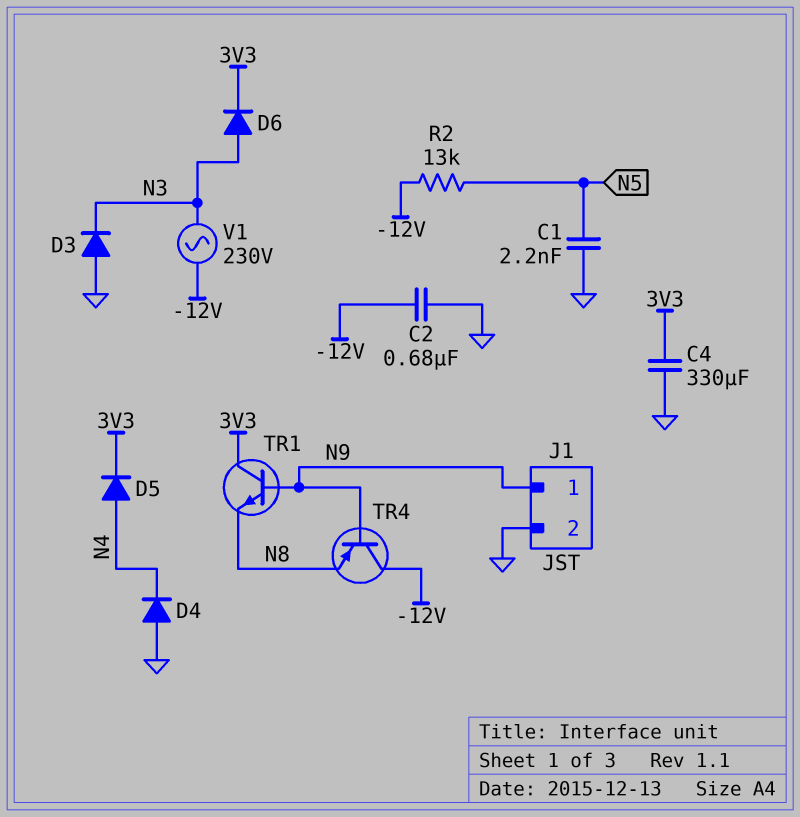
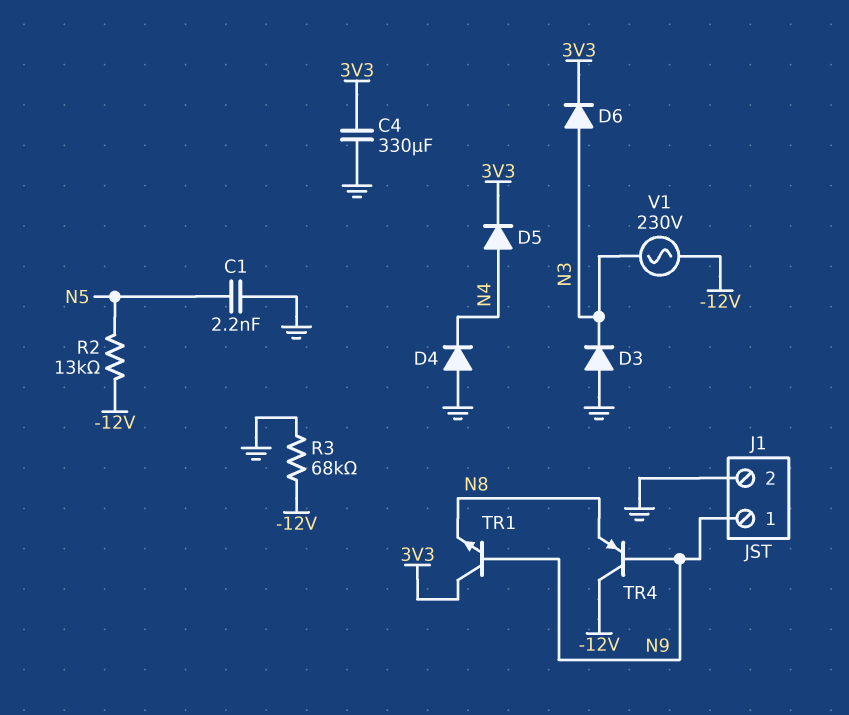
C2: 680nF (-12V, GND) -> none
R3: none -> 68k (-12V, GND)

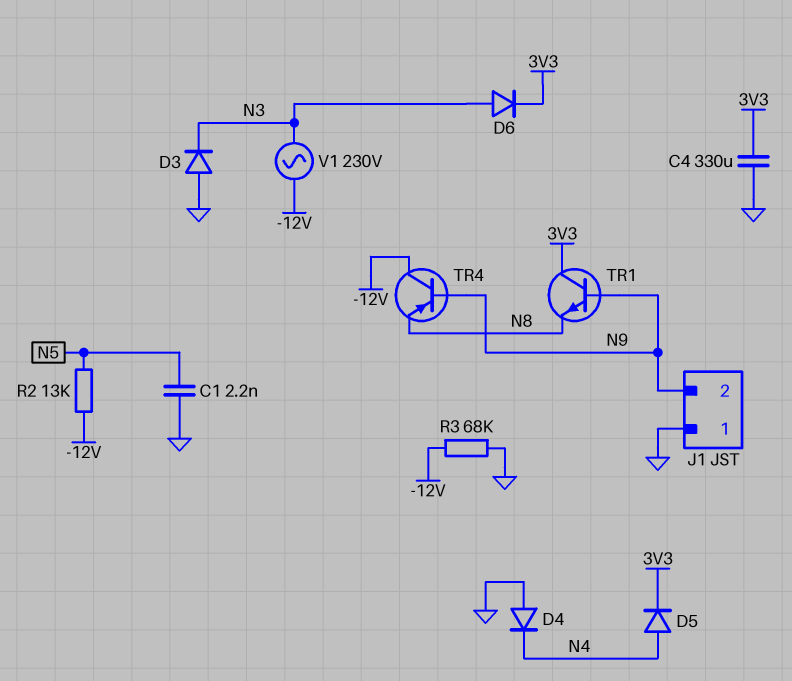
J1 pin 1: N9 -> GND
J1 pin 2: GND -> N9

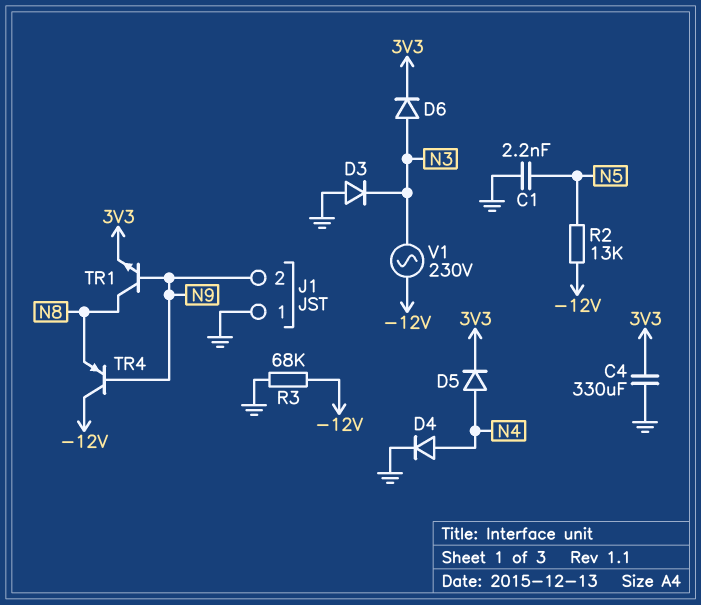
D4: diode (A GND, K N4) -> diode (A N4, K GND)
TR1: NPN (B N9, C 3V3, E N8) -> NPN (B N9, C N8, E 3V3)

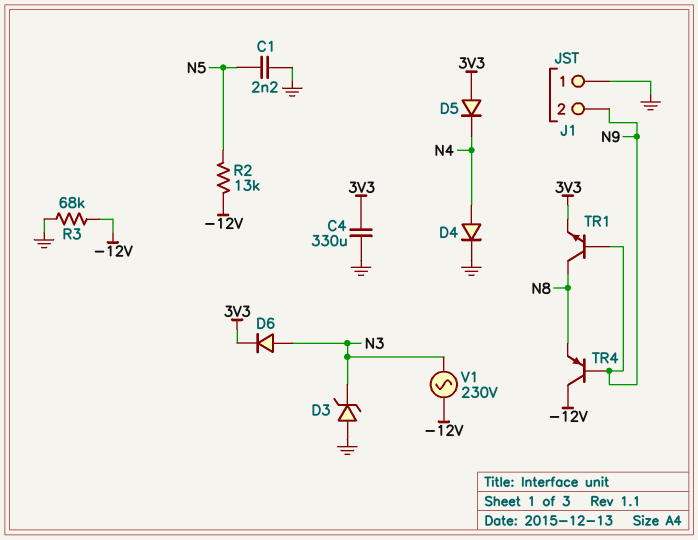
D3: diode (A GND, K N3) -> zener (A GND, K N3)
D5: diode (A N4, K 3V3) -> diode (A 3V3, K N4)

